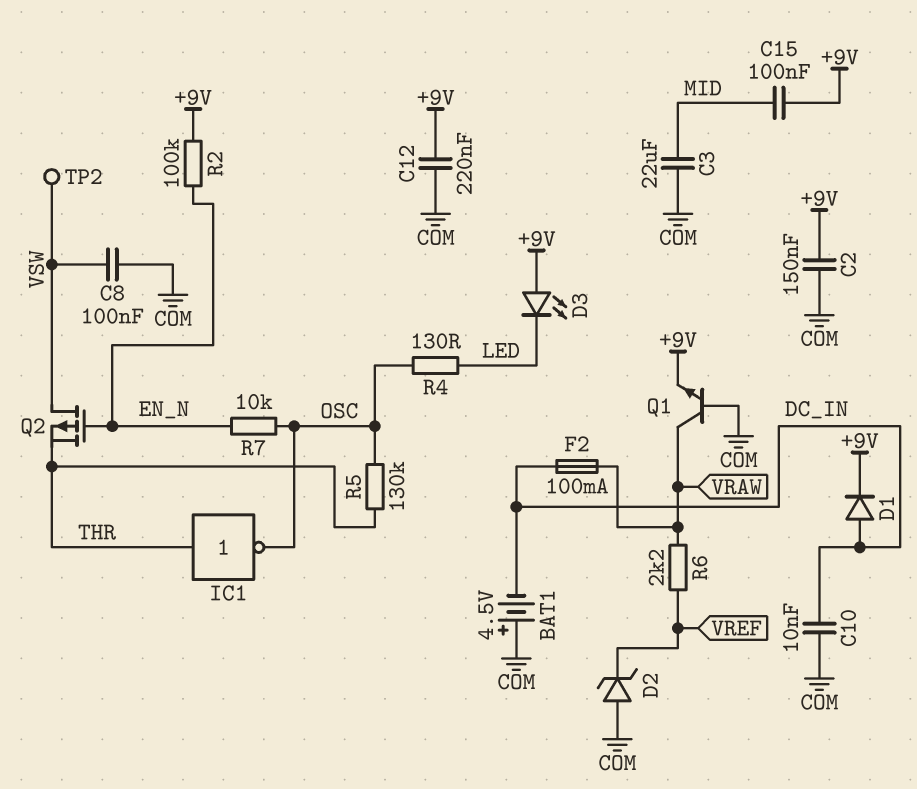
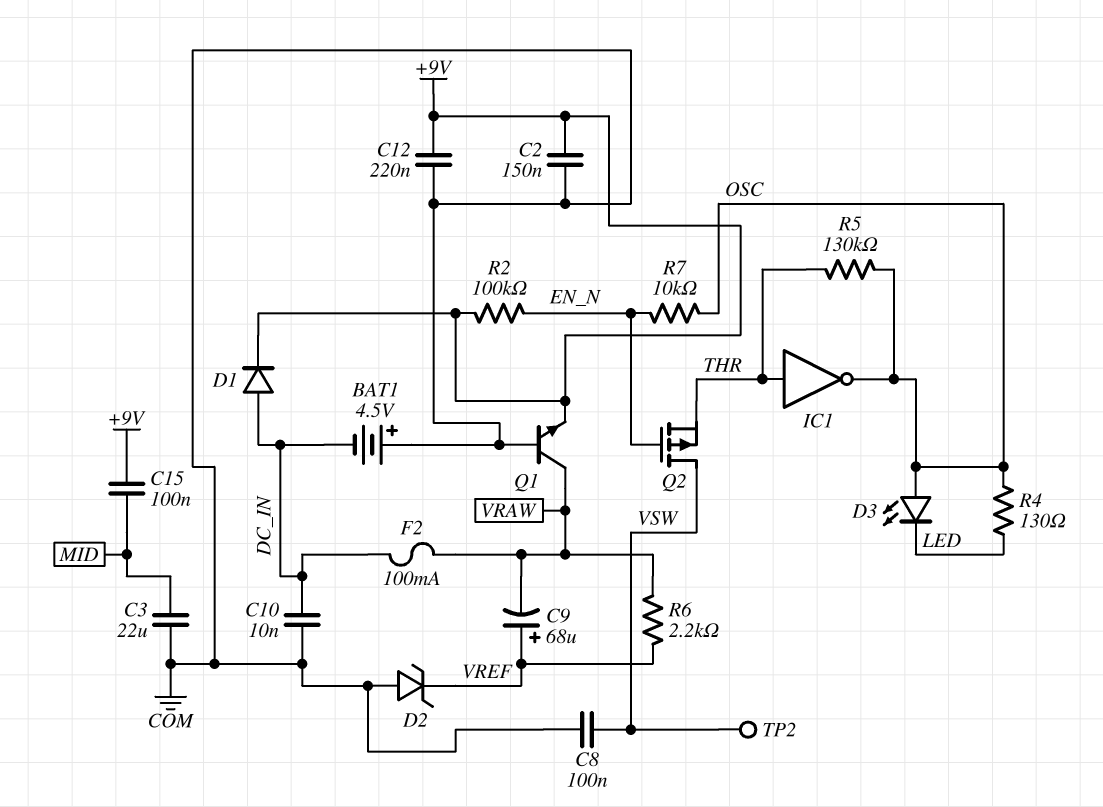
C9: none -> 68uF (plus VREF, minus VRAW)
D3: LED (A +9V, K LED) -> LED (A OSC, K LED)

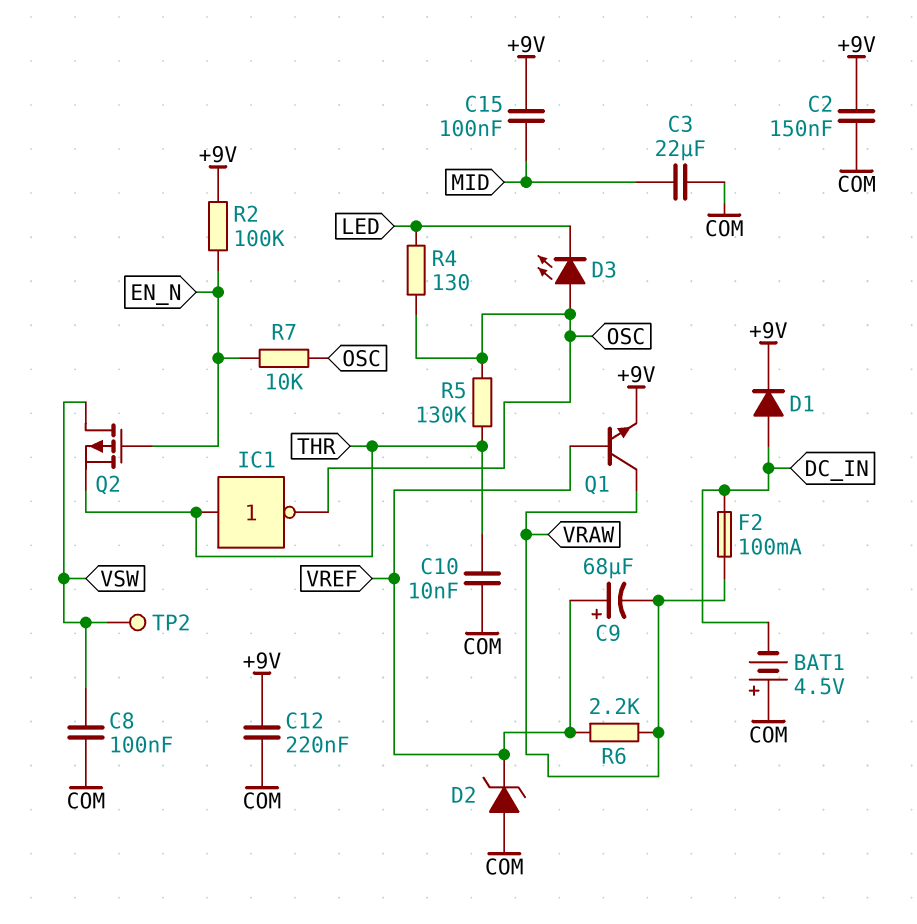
C10: 10nF (COM, DC_IN) -> 10nF (COM, THR)
Q1: NPN (B COM, C VRAW, E +9V) -> NPN (B VREF, C VRAW, E +9V)

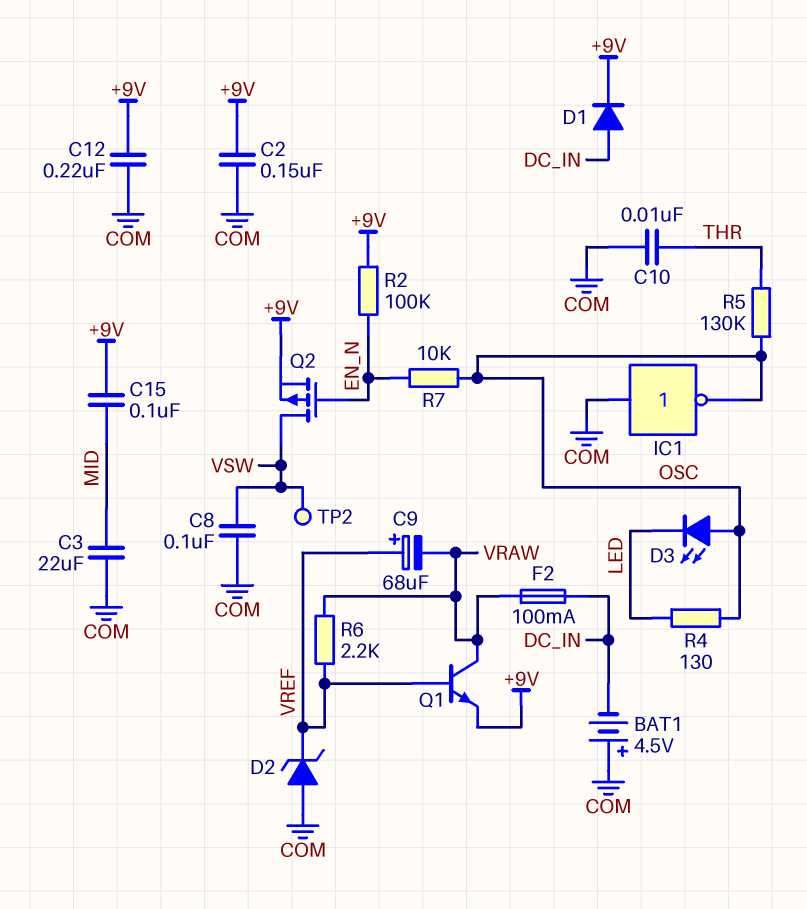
IC1: NOT (in THR, out OSC) -> NOT (in COM, out OSC)
Q2: PMOS (G EN_N, D VSW, S THR) -> PMOS (G EN_N, D VSW, S +9V)

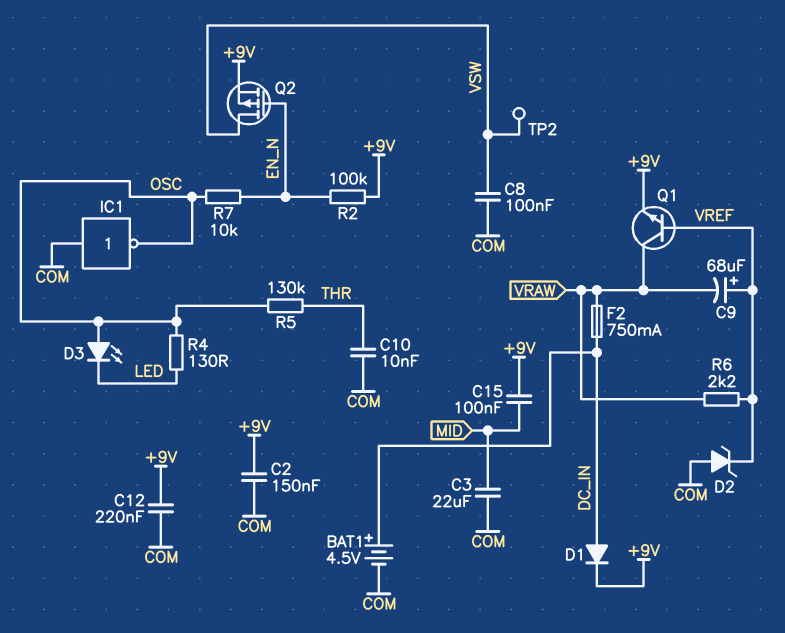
BAT1: 4.5V (plus COM, minus DC_IN) -> 4.5V (plus DC_IN, minus COM)
F2: 100mA (DC_IN, VRAW) -> 750mA (DC_IN, VRAW)

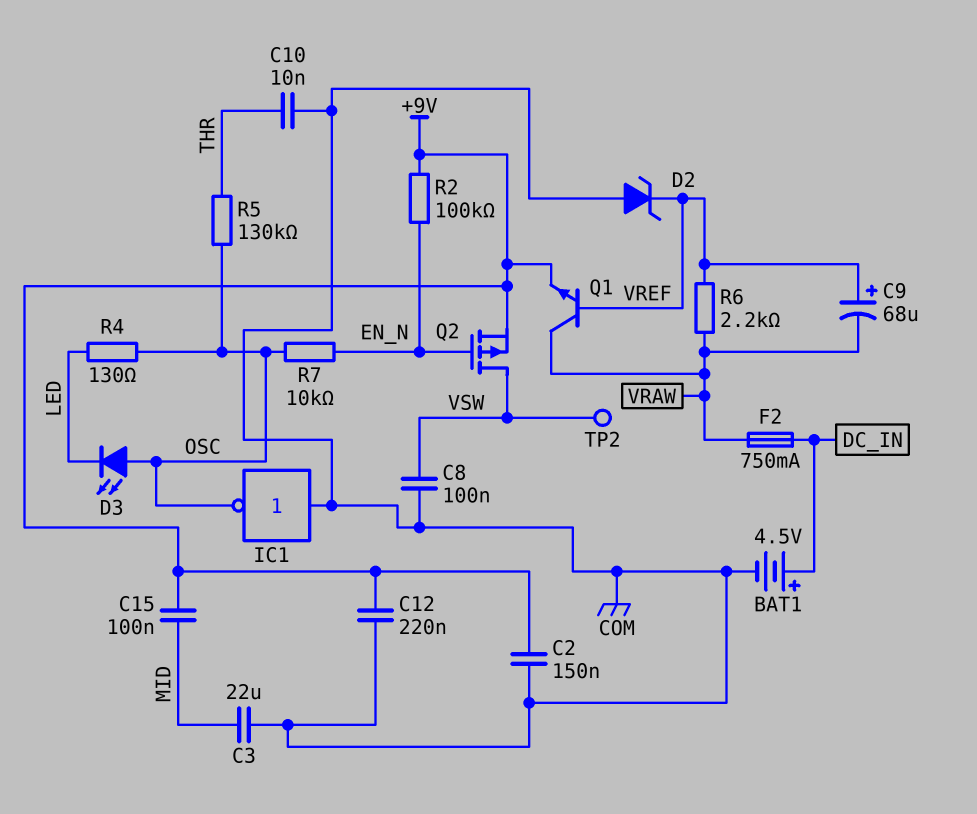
D1: diode (A DC_IN, K +9V) -> none

